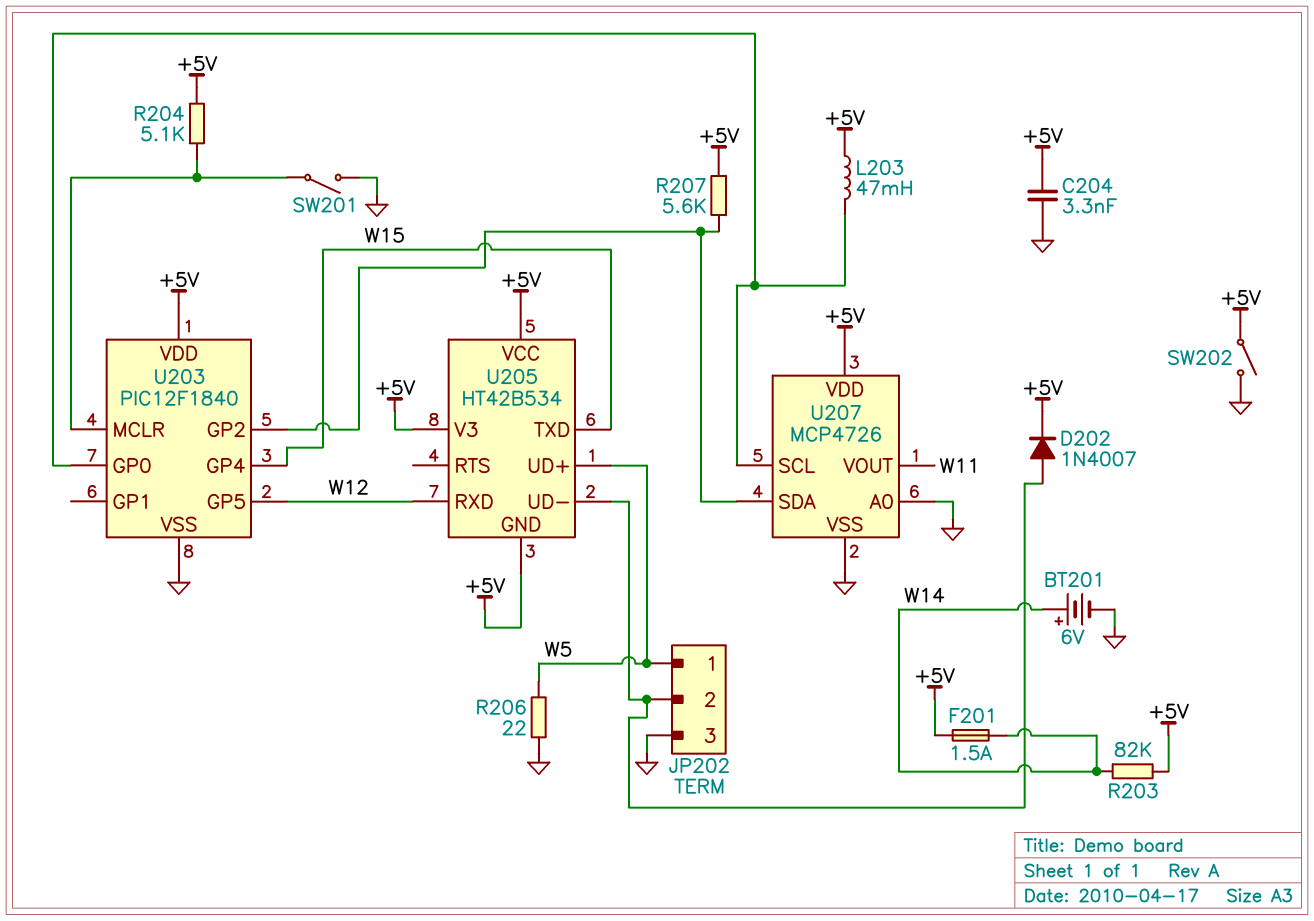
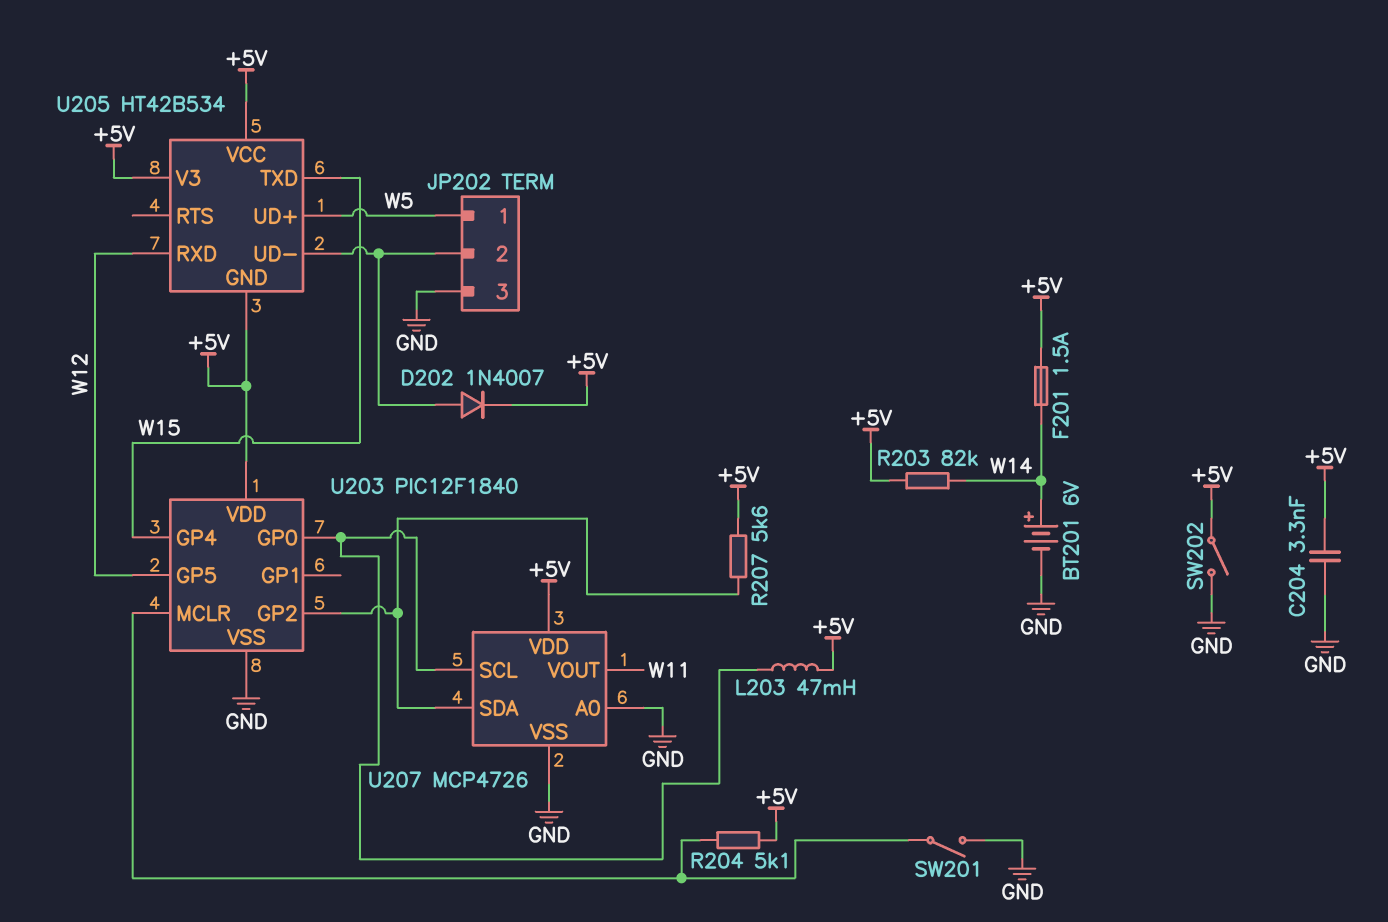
R206: 22 (GND, W5) -> none

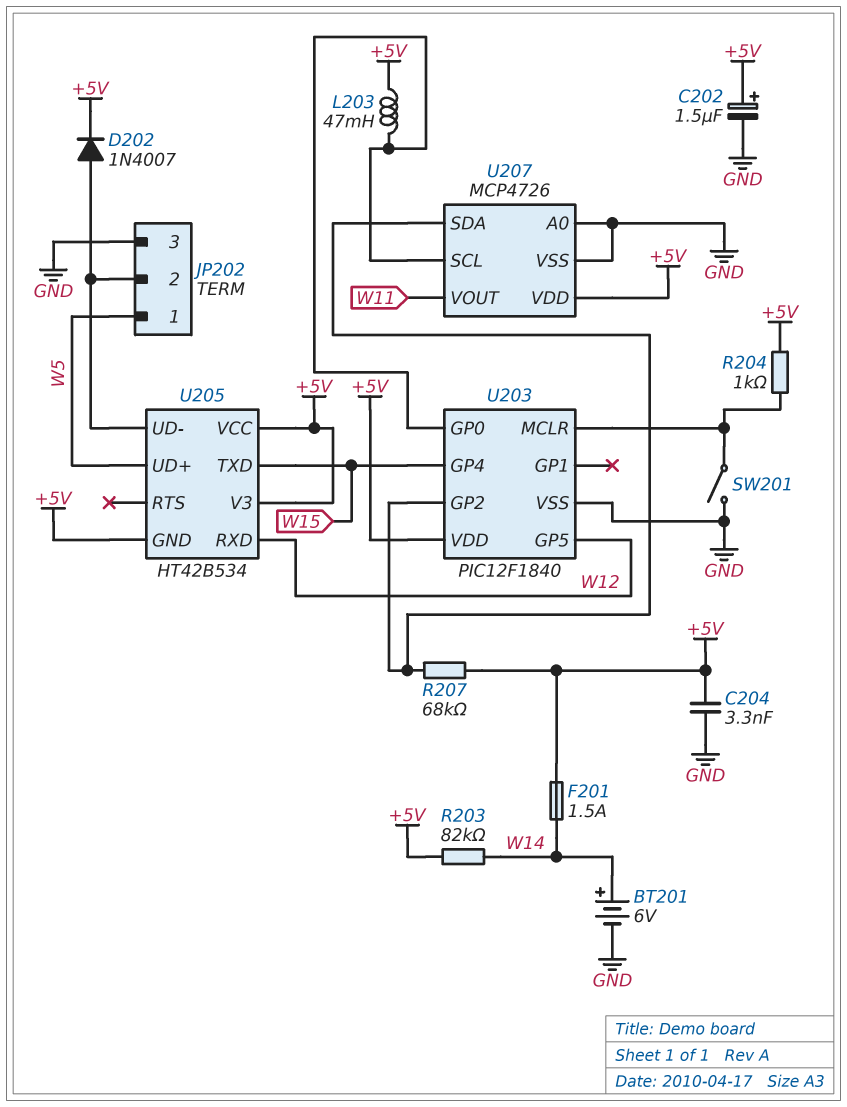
C202: none -> 1.5uF (plus +5V, minus GND)
R204: 5.1k (+5V, U203/MCLR) -> 1k (+5V, U203/MCLR)
R207: 5.6k (+5V, U203/GP2) -> 68k (+5V, U203/GP2)
SW202: switch (+5V, GND) -> none

